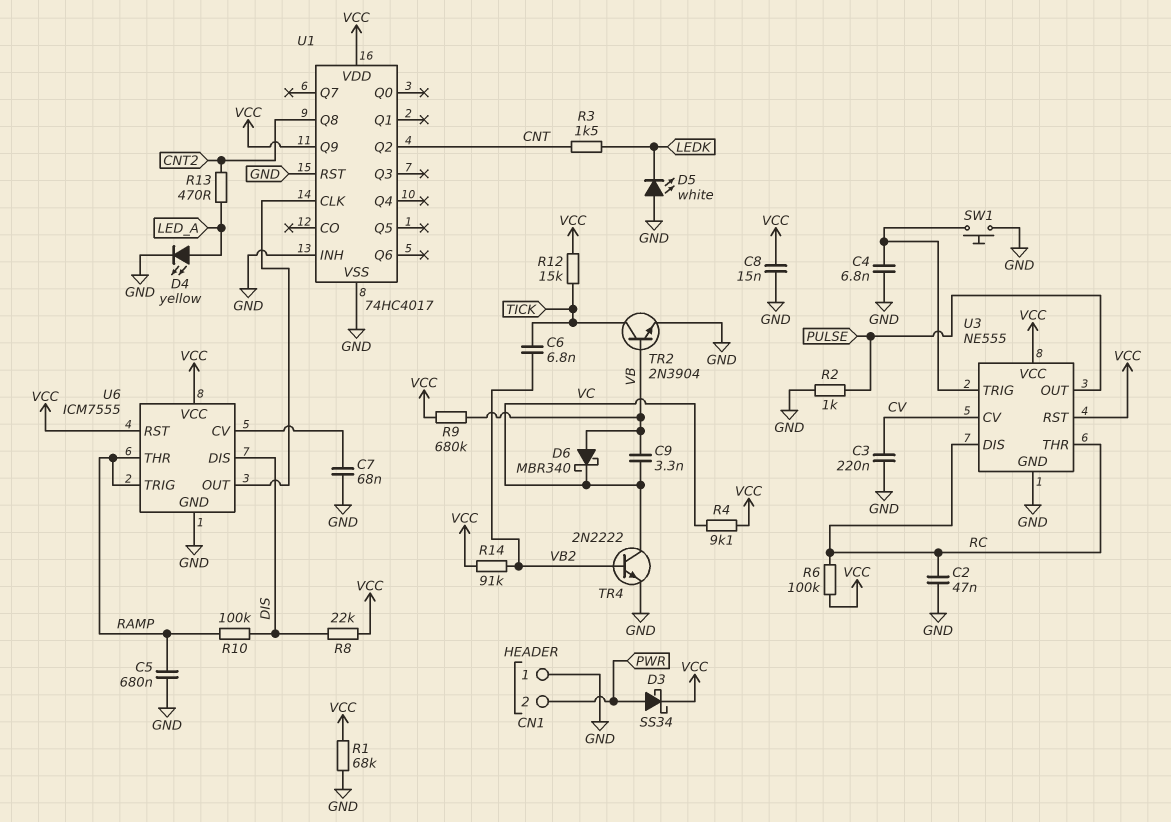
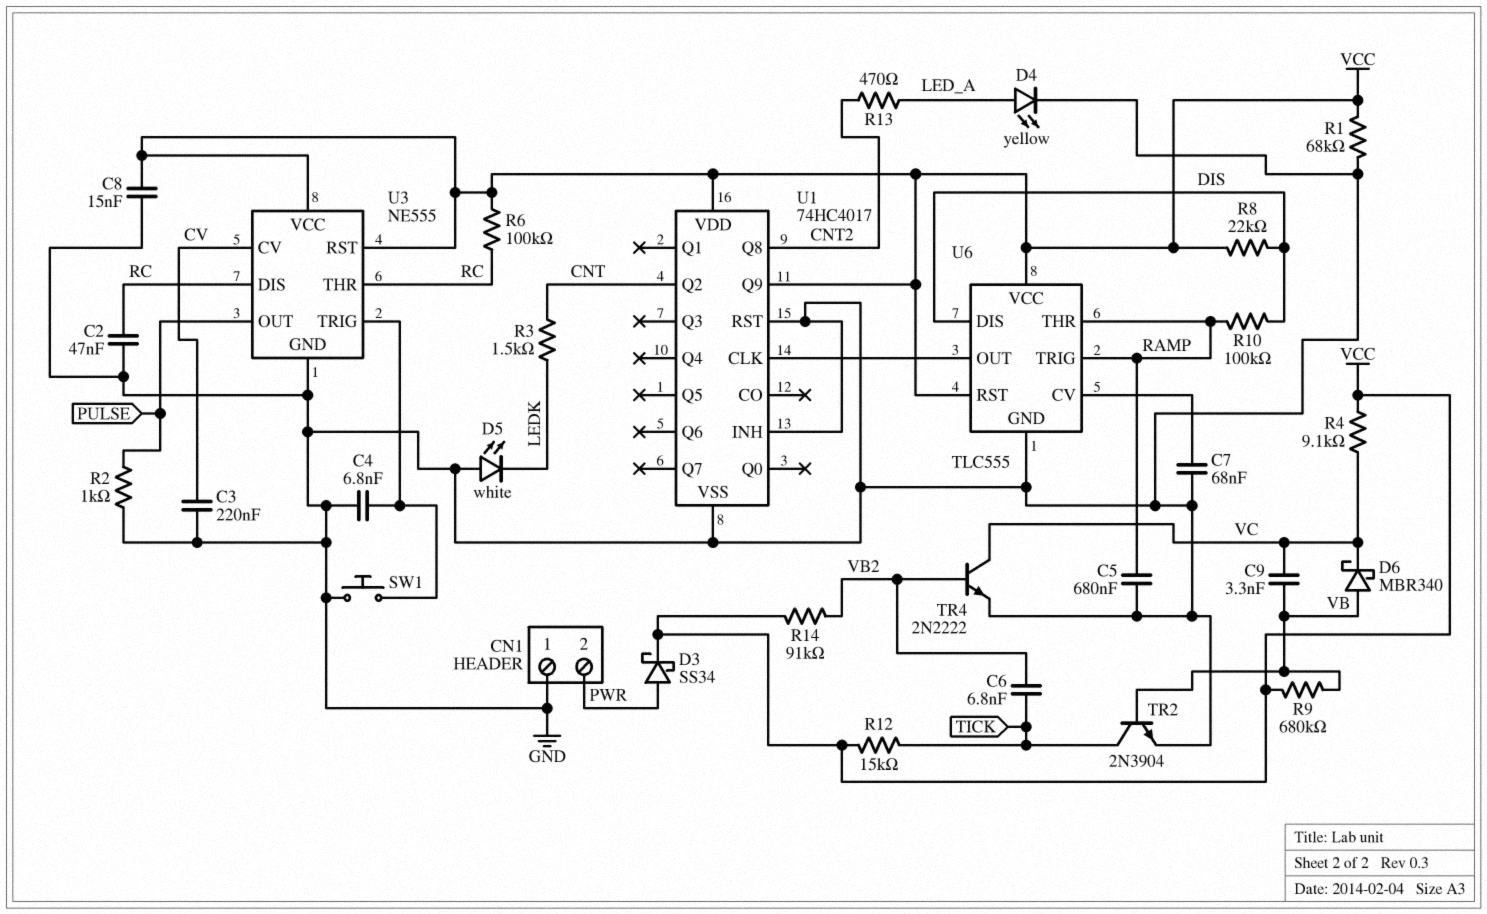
U6: ICM7555 -> TLC555

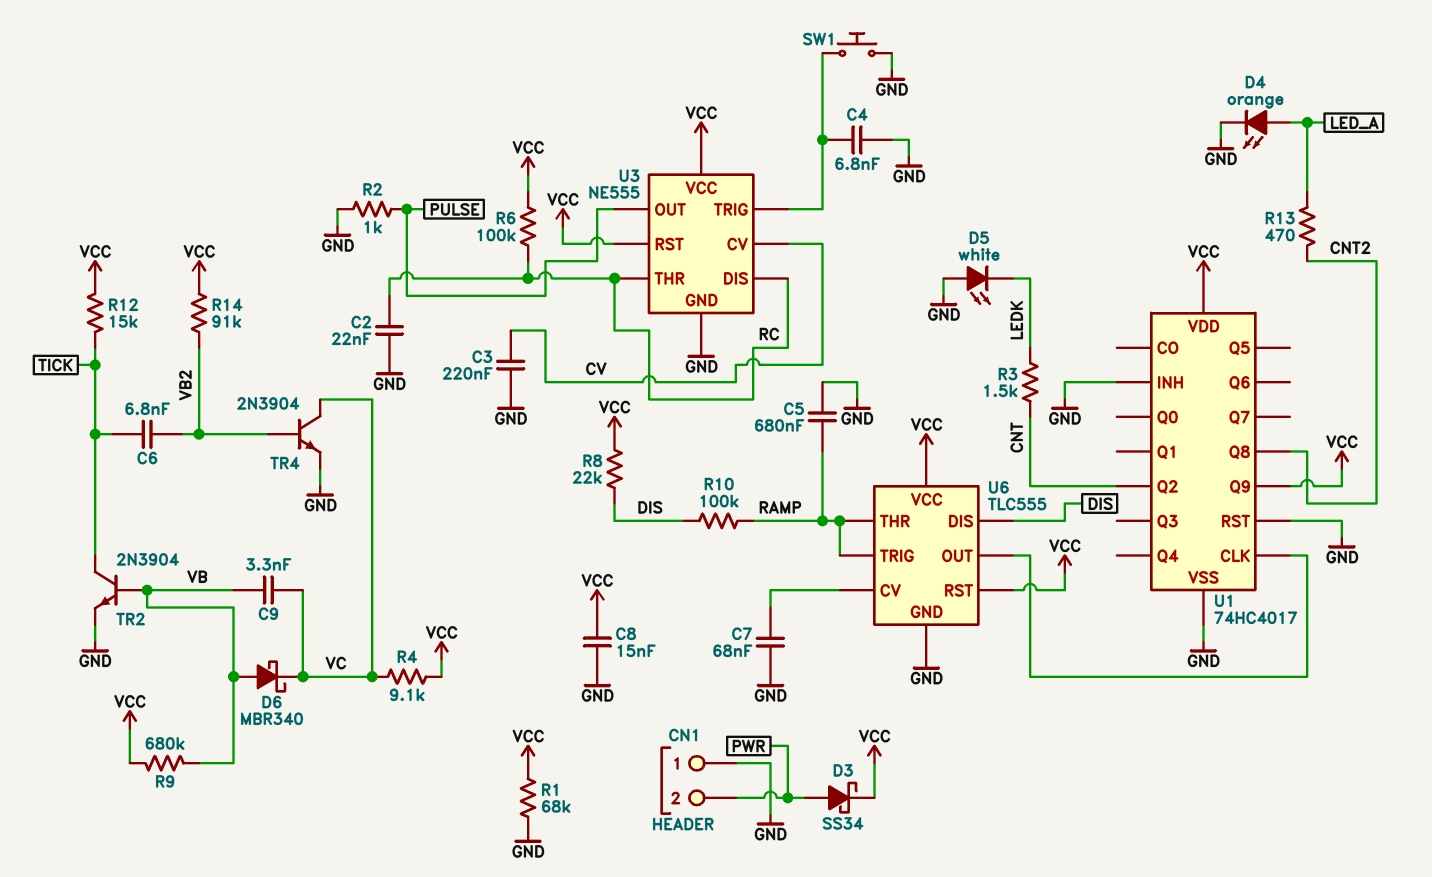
C2: 47nF (GND, RC) -> 22nF (GND, RC)
D4: LED yellow (A LED_A, K GND) -> LED orange (A LED_A, K GND)
TR4: NPN 2N2222 (B VB2, C VC, E GND) -> NPN 2N3904 (B VB2, C VC, E GND)

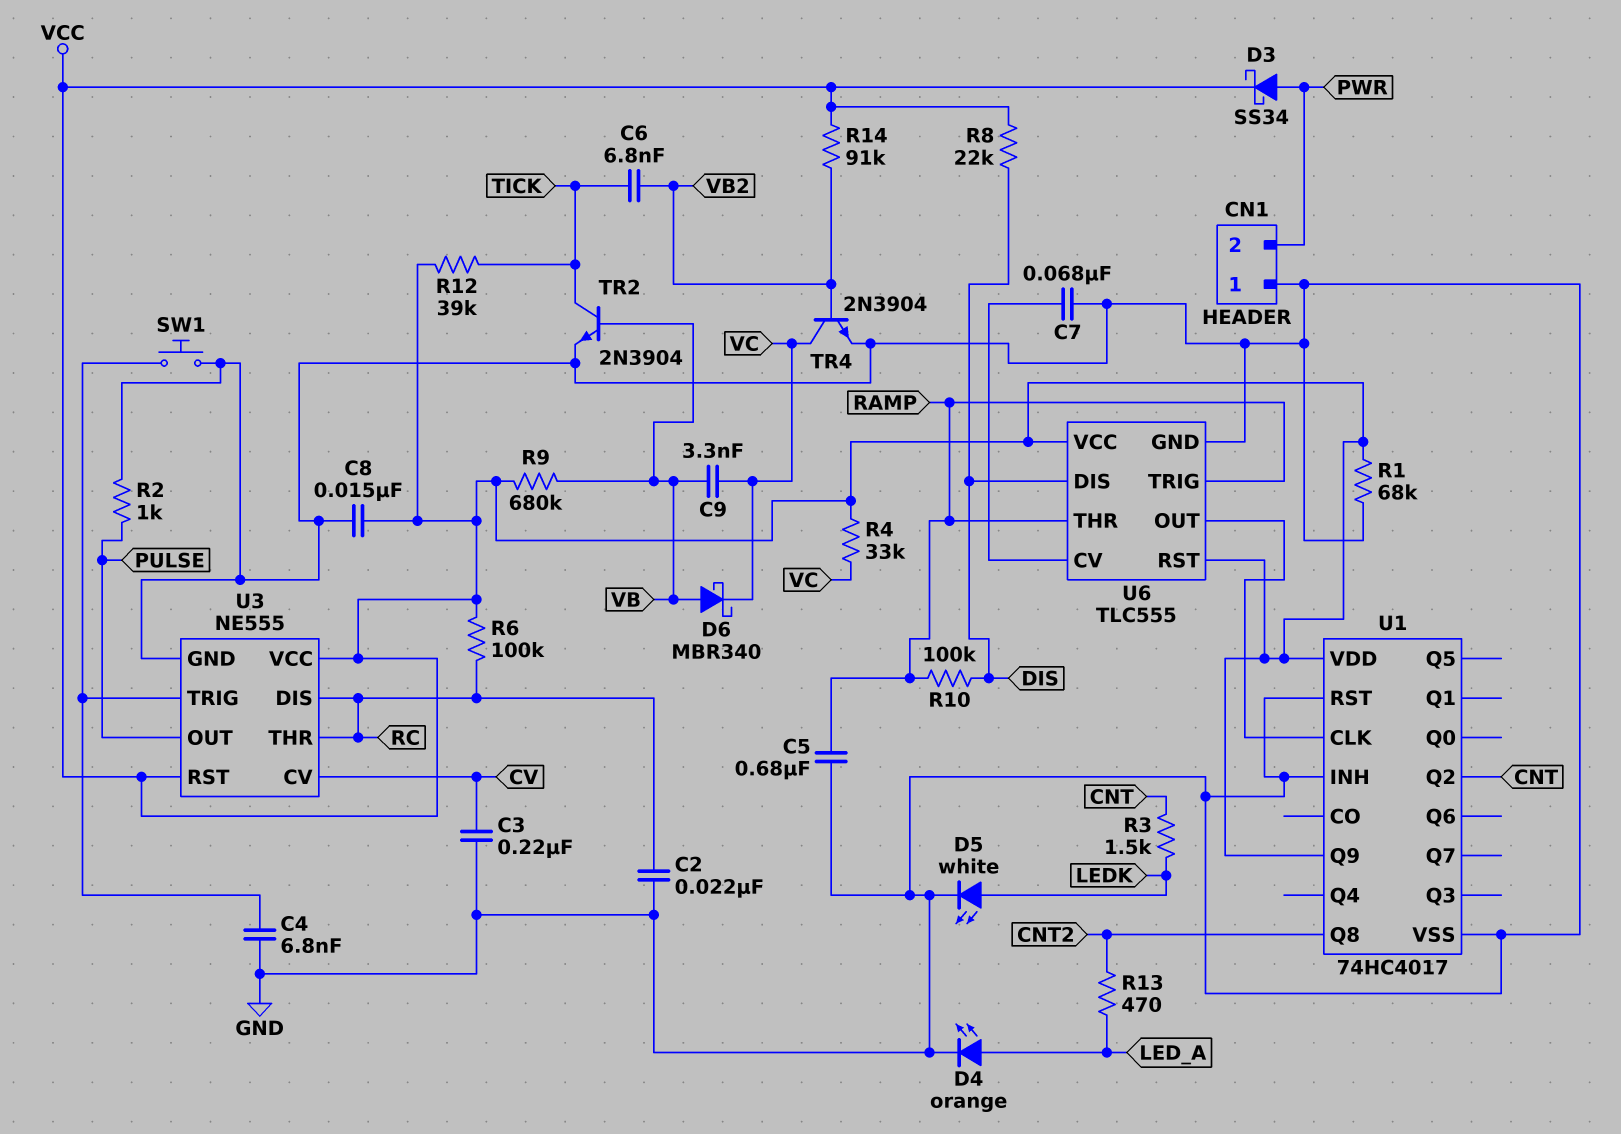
D5: LED white (A GND, K LEDK) -> LED white (A LEDK, K GND)
R4: 9.1k (VC, VCC) -> 33k (VC, VCC)
R12: 15k (TICK, VCC) -> 39k (TICK, VCC)

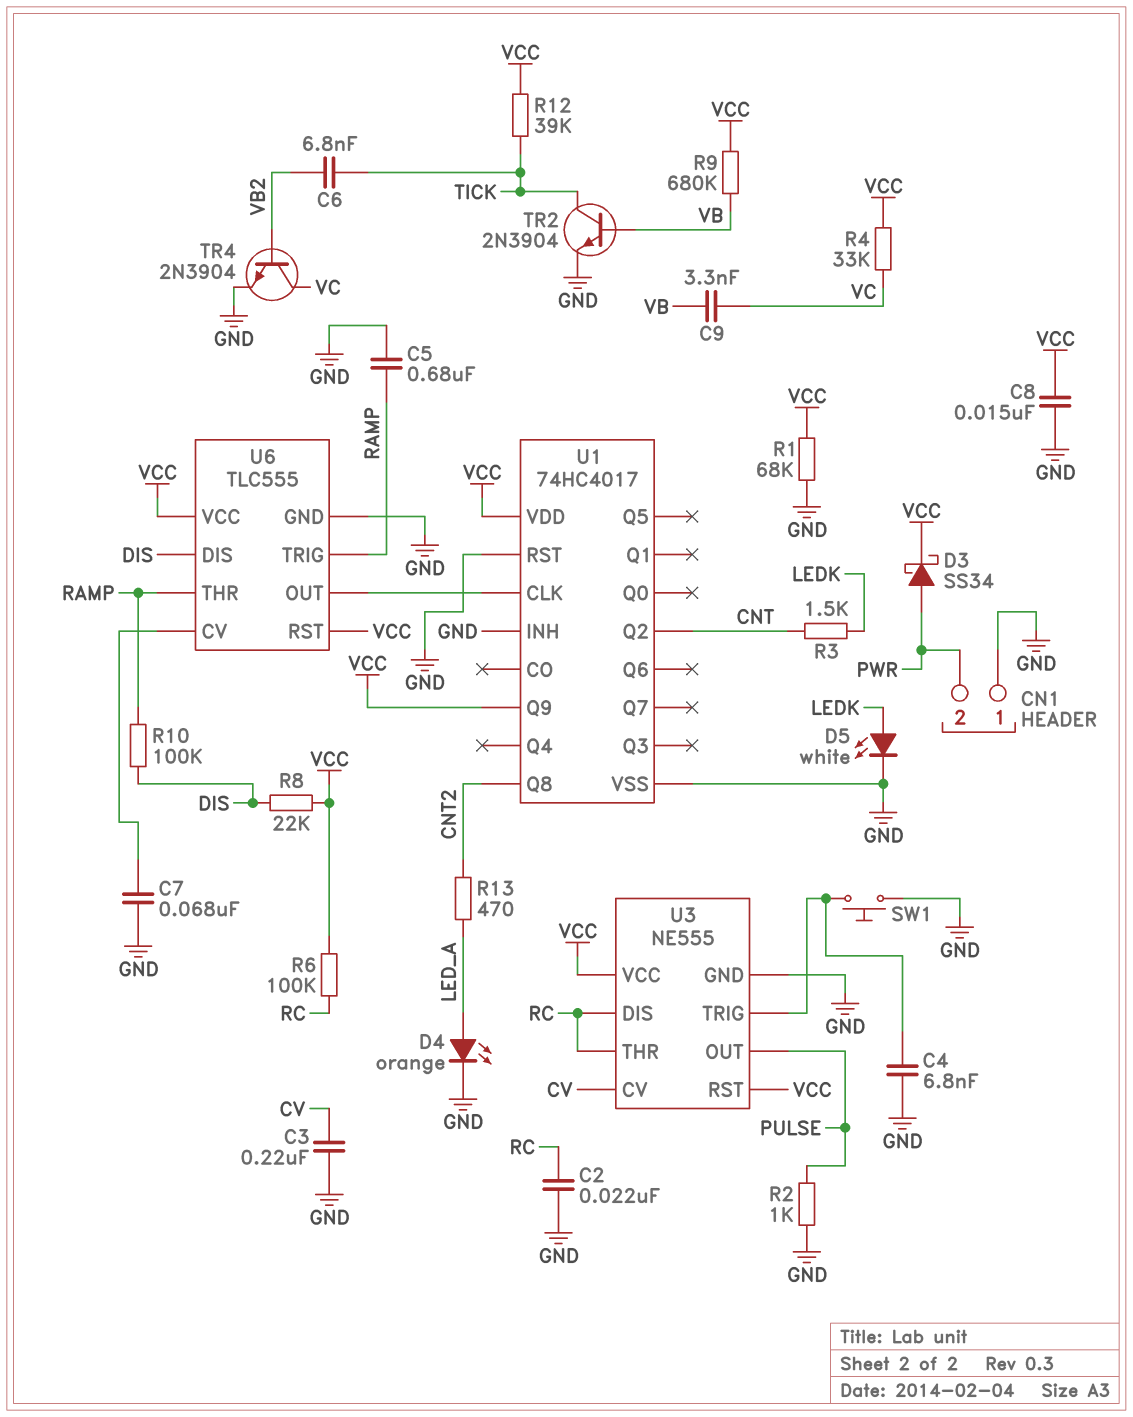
D6: schottky MBR340 (A VB, K VC) -> none
R14: 91k (VB2, VCC) -> none

